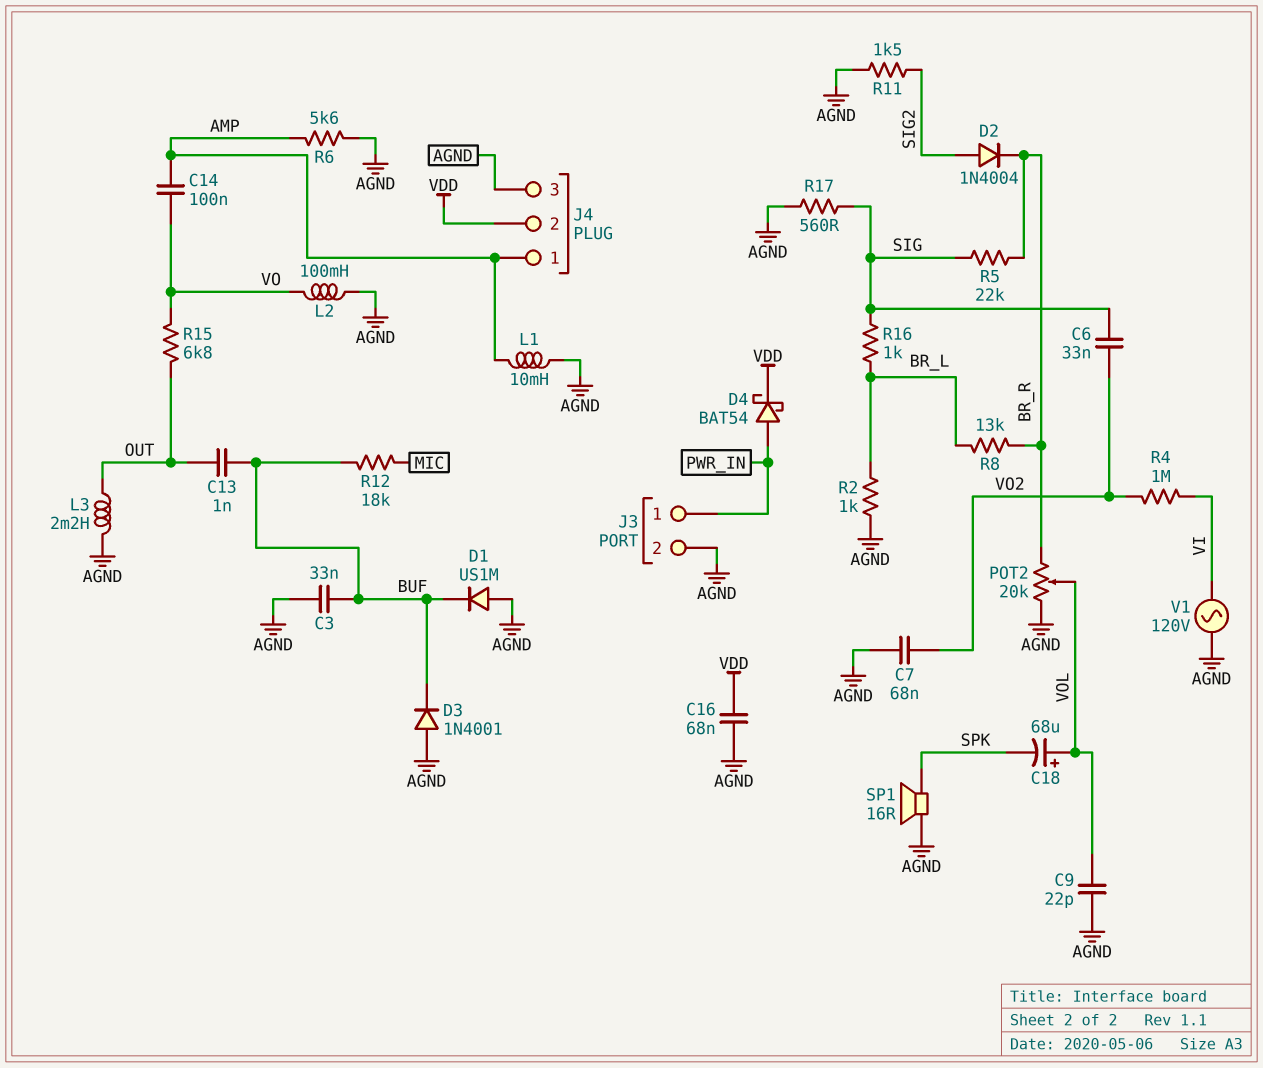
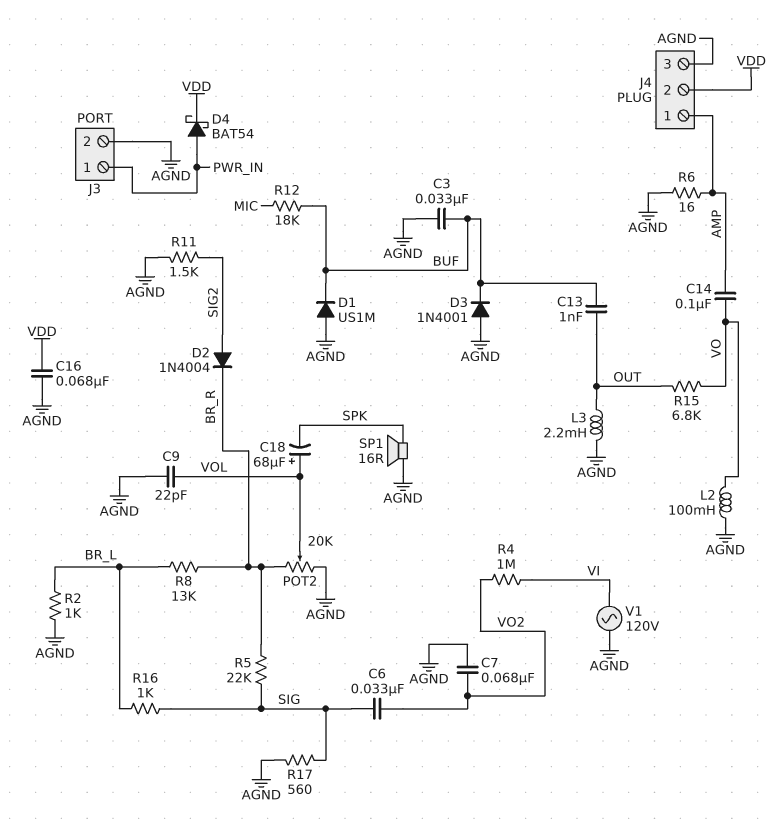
L1: 10mH (AGND, AMP) -> none
R6: 5.6k (AGND, AMP) -> 16 (AGND, AMP)

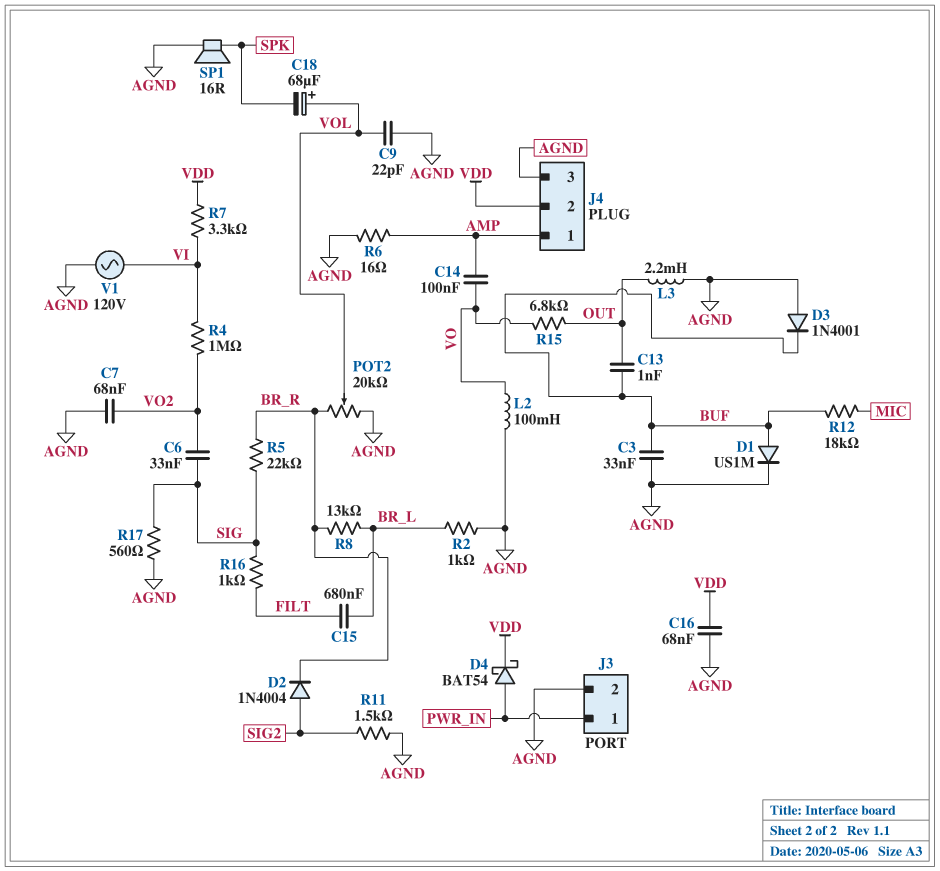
C15: none -> 680nF (BR_L, FILT)
D1: diode US1M (A AGND, K BUF) -> diode US1M (A BUF, K AGND)
R7: none -> 3.3k (VDD, VI)
R16: 1k (BR_L, SIG) -> 1k (FILT, SIG)

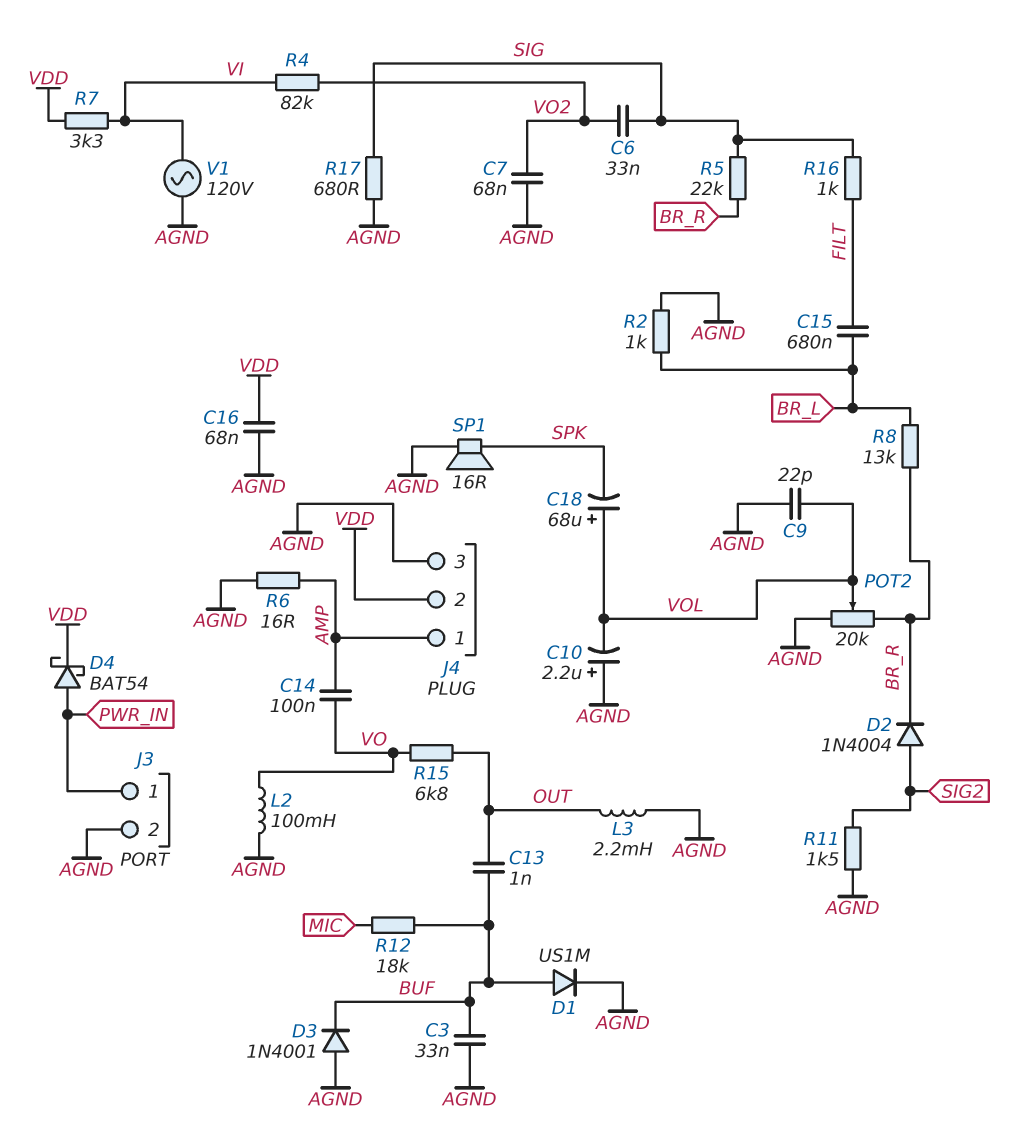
C10: none -> 2.2uF (plus AGND, minus VOL)
R4: 1M (VI, VO2) -> 82k (VI, VO2)
R17: 560 (AGND, SIG) -> 680 (AGND, SIG)

